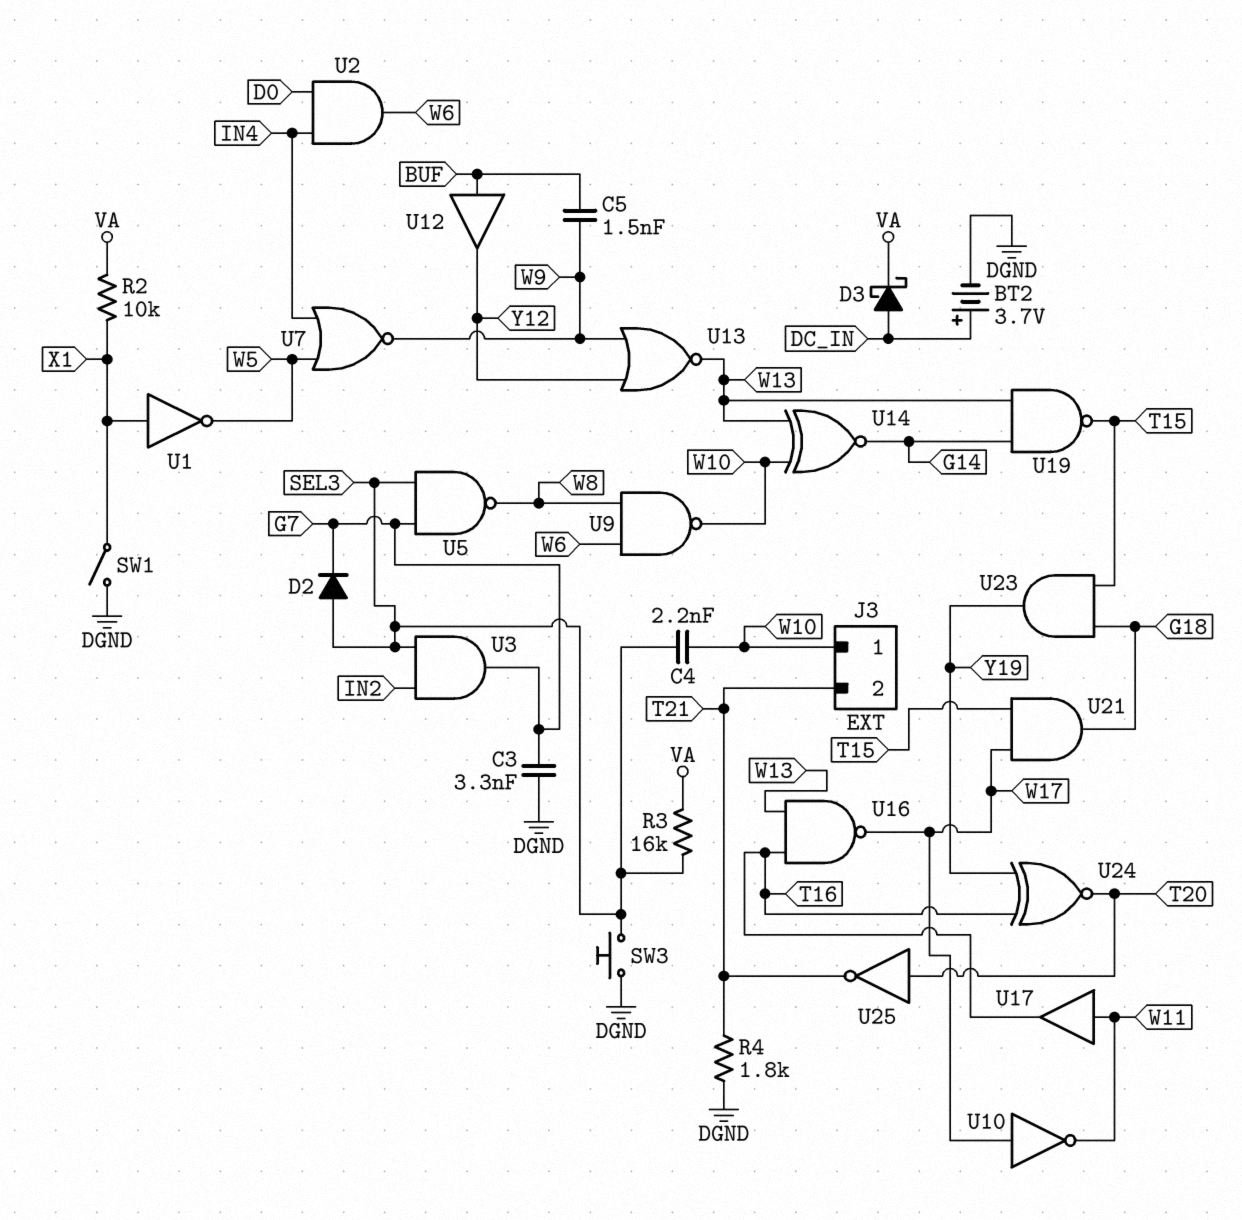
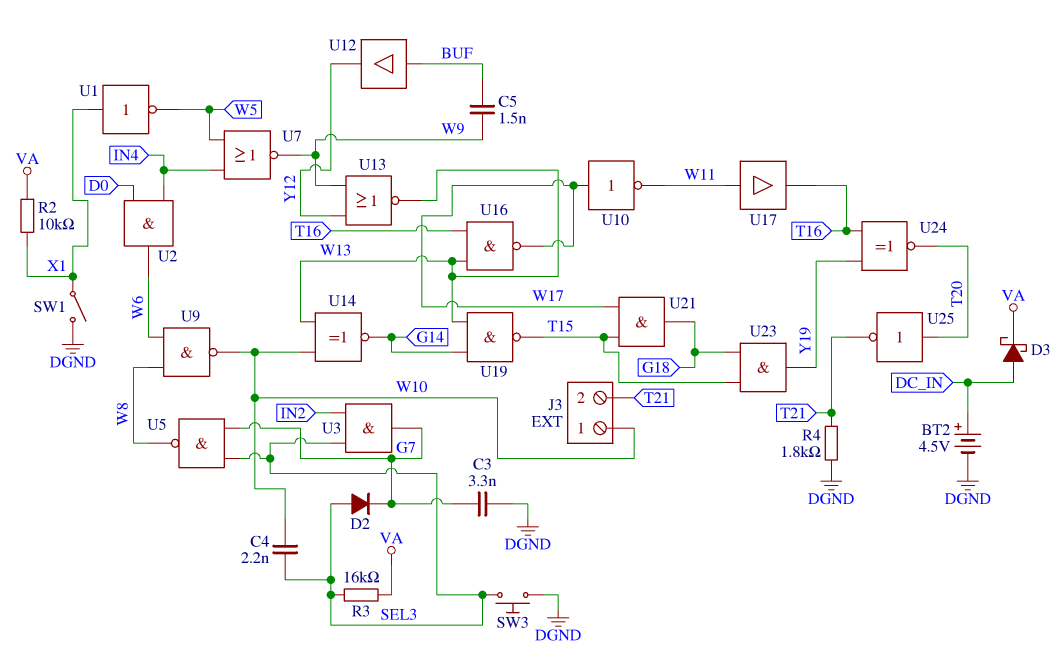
BT2: 3.7V (plus DC_IN, minus DGND) -> 4.5V (plus DC_IN, minus DGND)

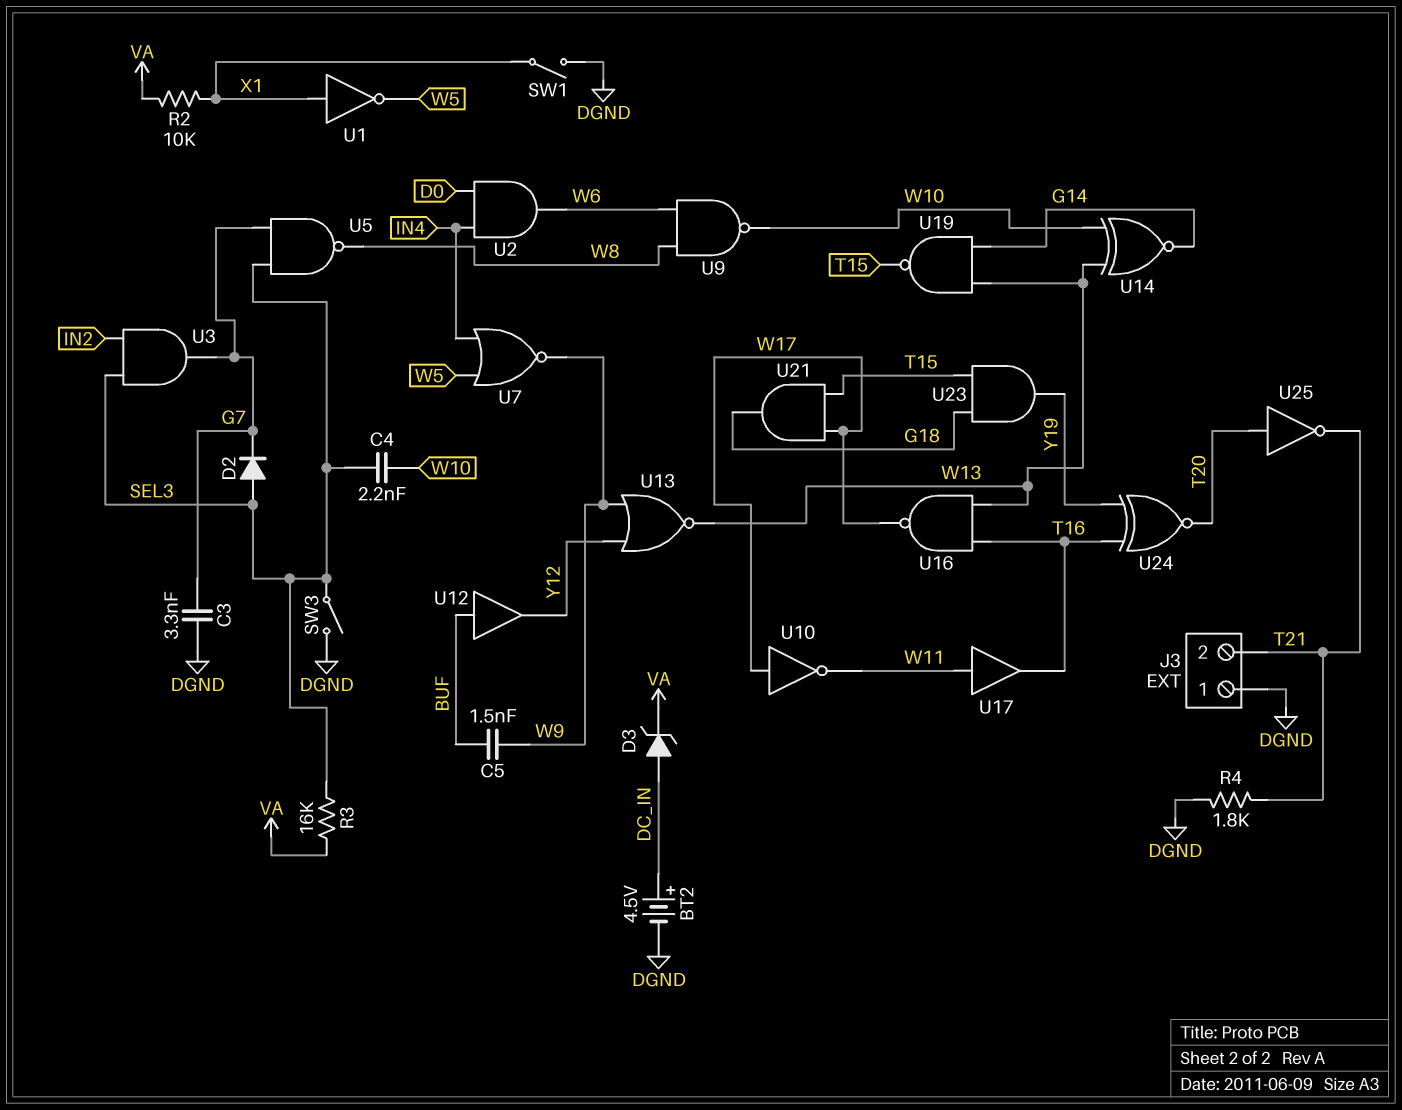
D3: schottky (A DC_IN, K VA) -> zener (A DC_IN, K VA)
J3 pin 1: W10 -> DGND
SW3: button (DGND, SEL3) -> switch (DGND, SEL3)

